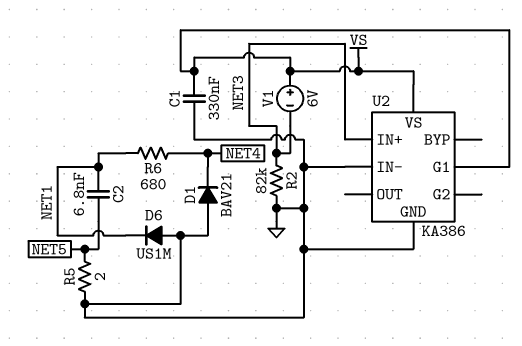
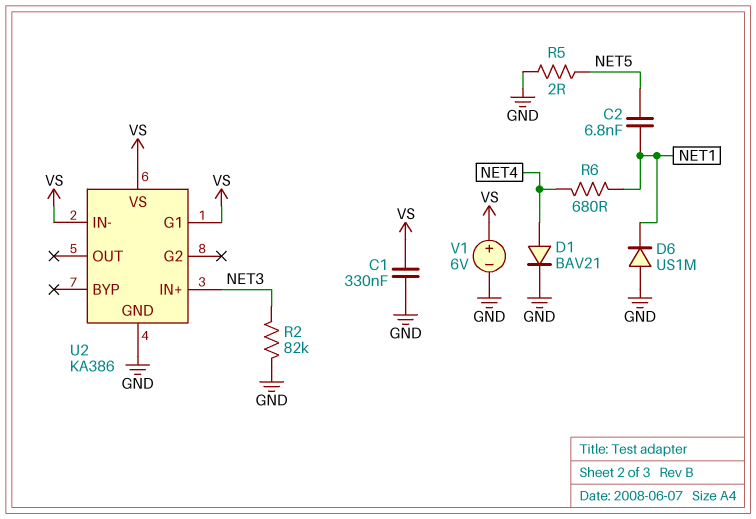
D1: diode BAV21 (A GND, K NET4) -> diode BAV21 (A NET4, K GND)
U2 pin IN-: GND -> VS
V1: 6V (plus VS, minus NET3) -> 6V (plus VS, minus GND)

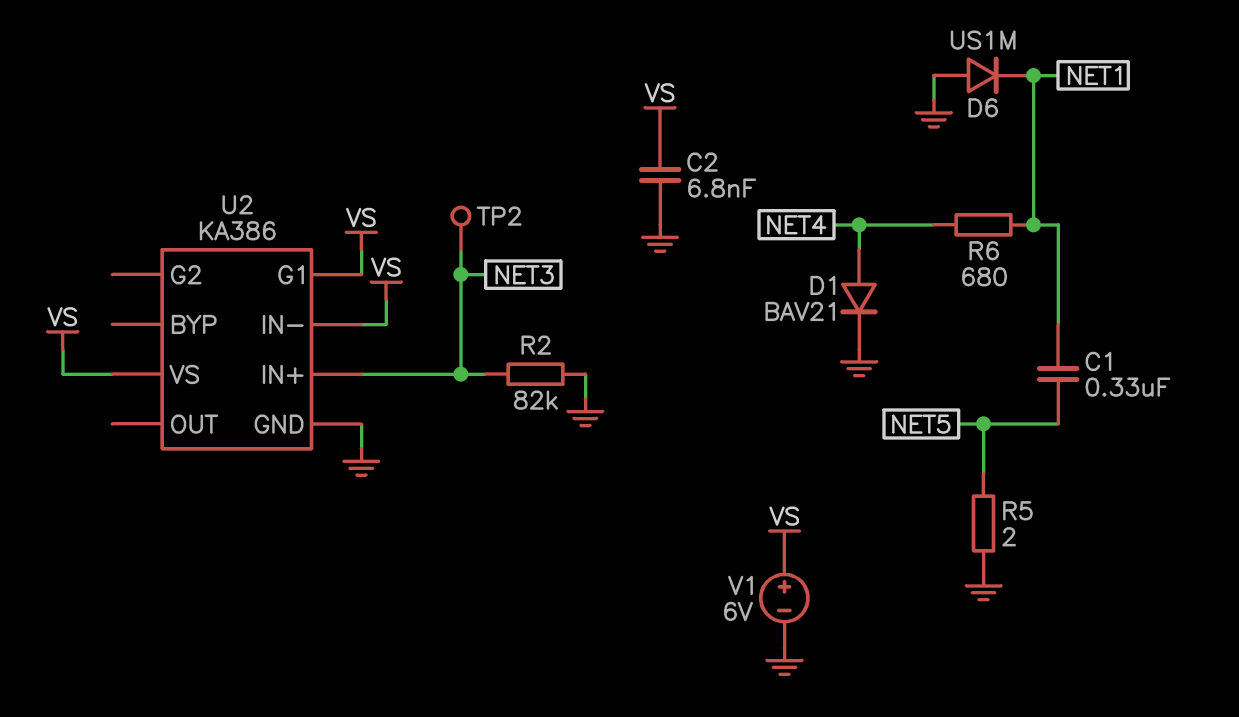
C1: 330nF (GND, VS) -> 330nF (NET1, NET5)
C2: 6.8nF (NET1, NET5) -> 6.8nF (GND, VS)
TP2: none -> test point (NET3)

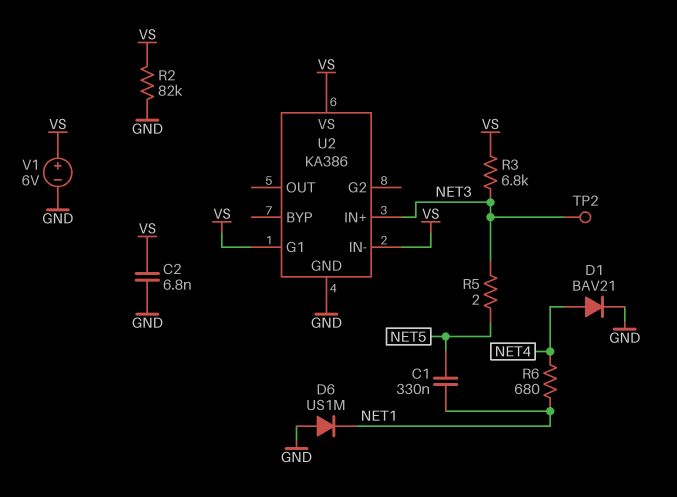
R2: 82k (GND, NET3) -> 82k (GND, VS)
R3: none -> 6.8k (NET3, VS)
R5: 2 (GND, NET5) -> 2 (NET3, NET5)

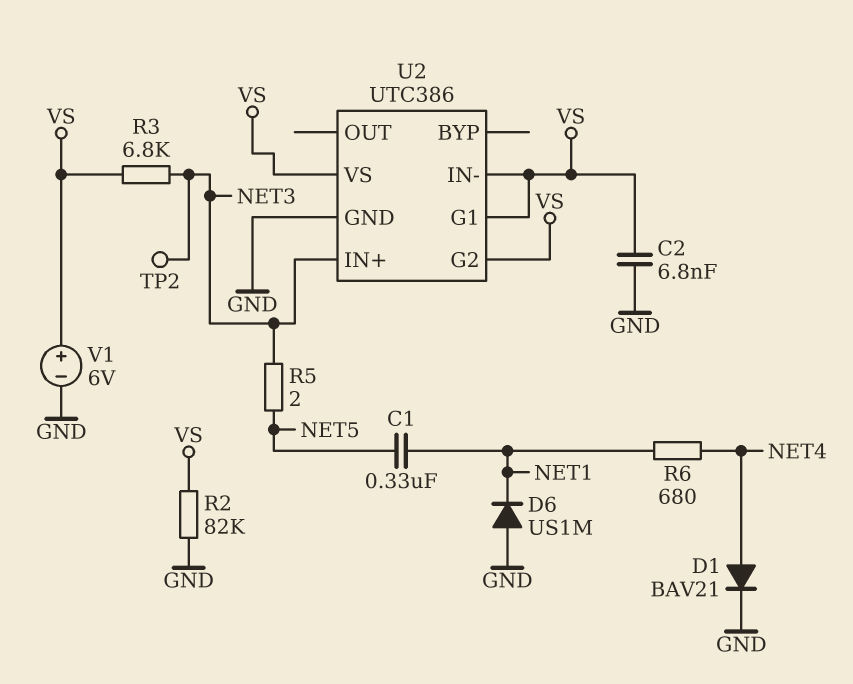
U2: KA386 -> UTC386
U2 pin G2: none -> VS

